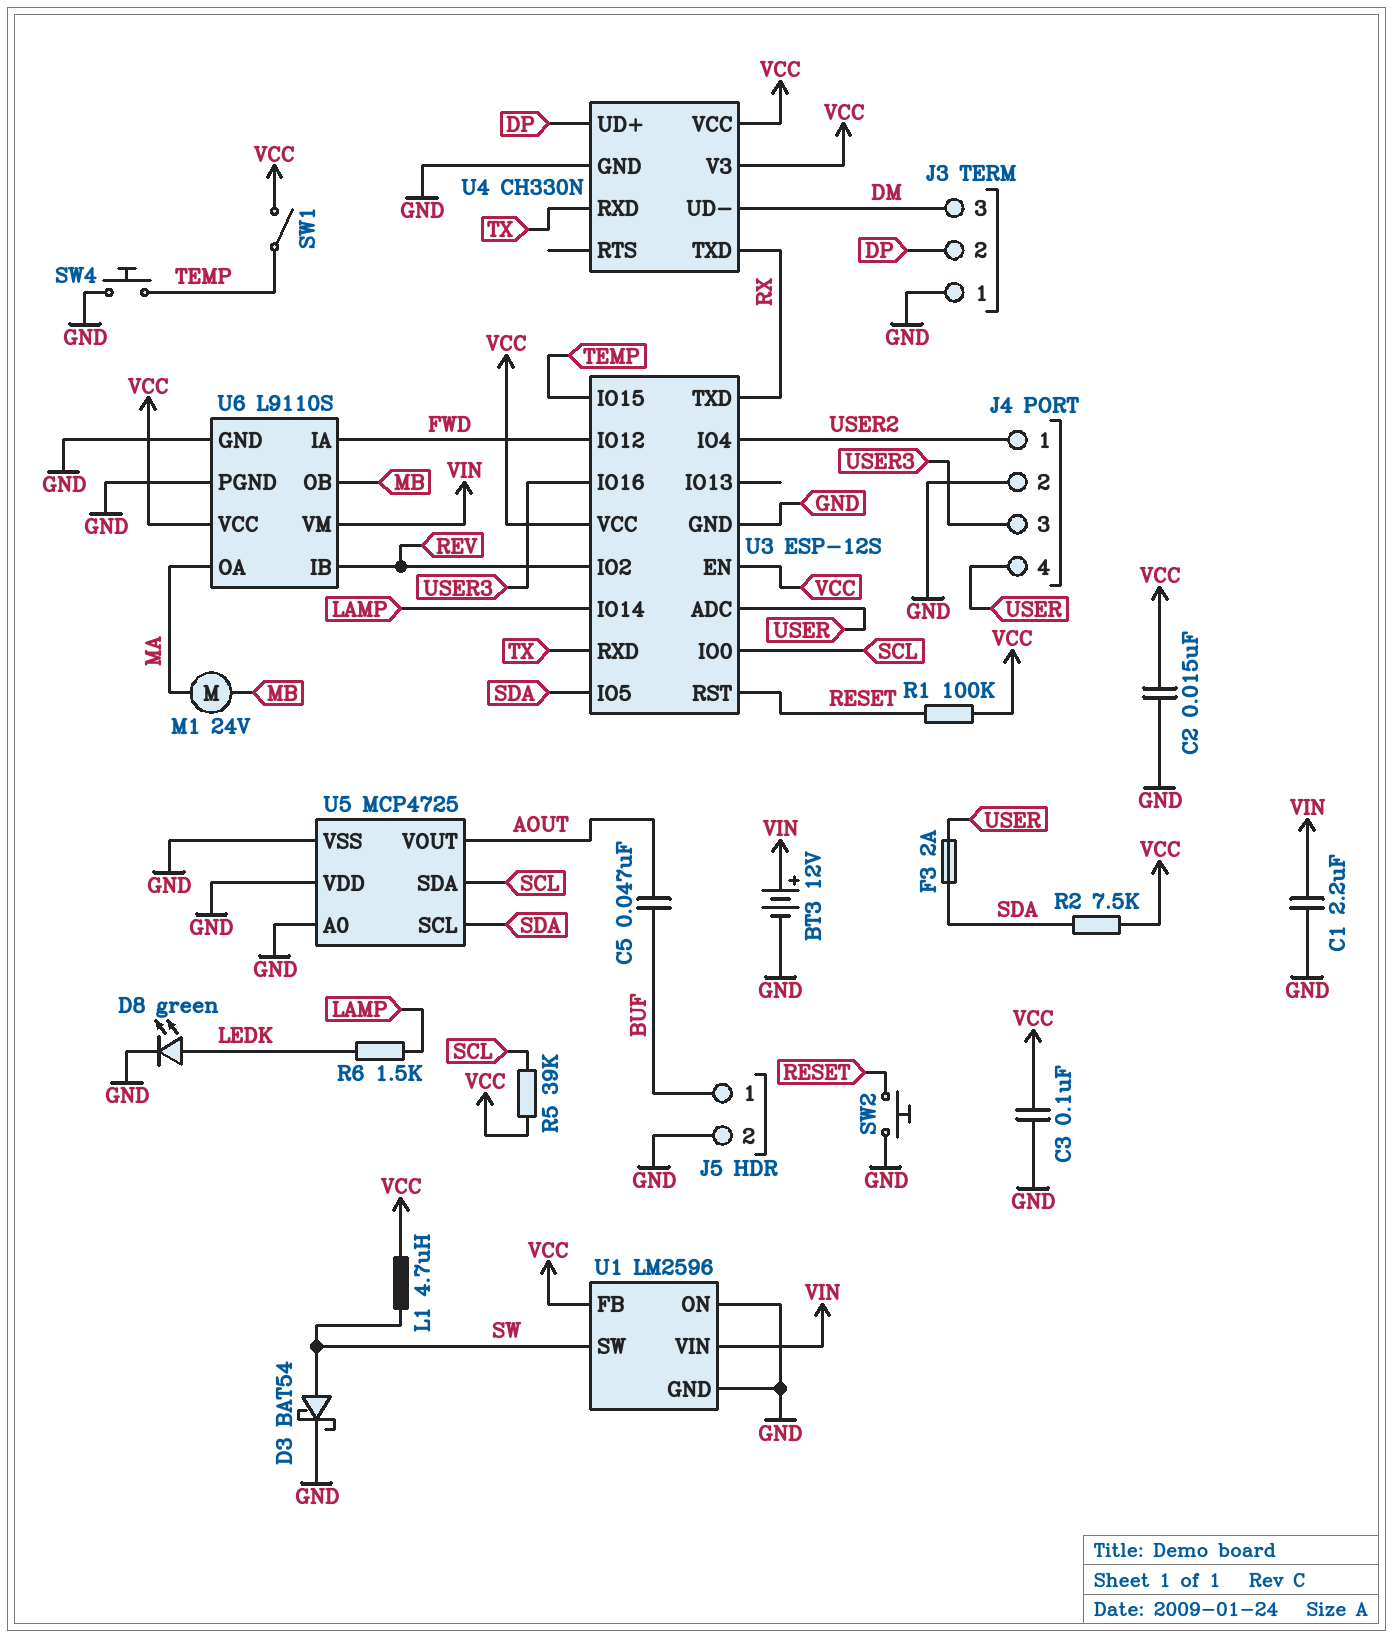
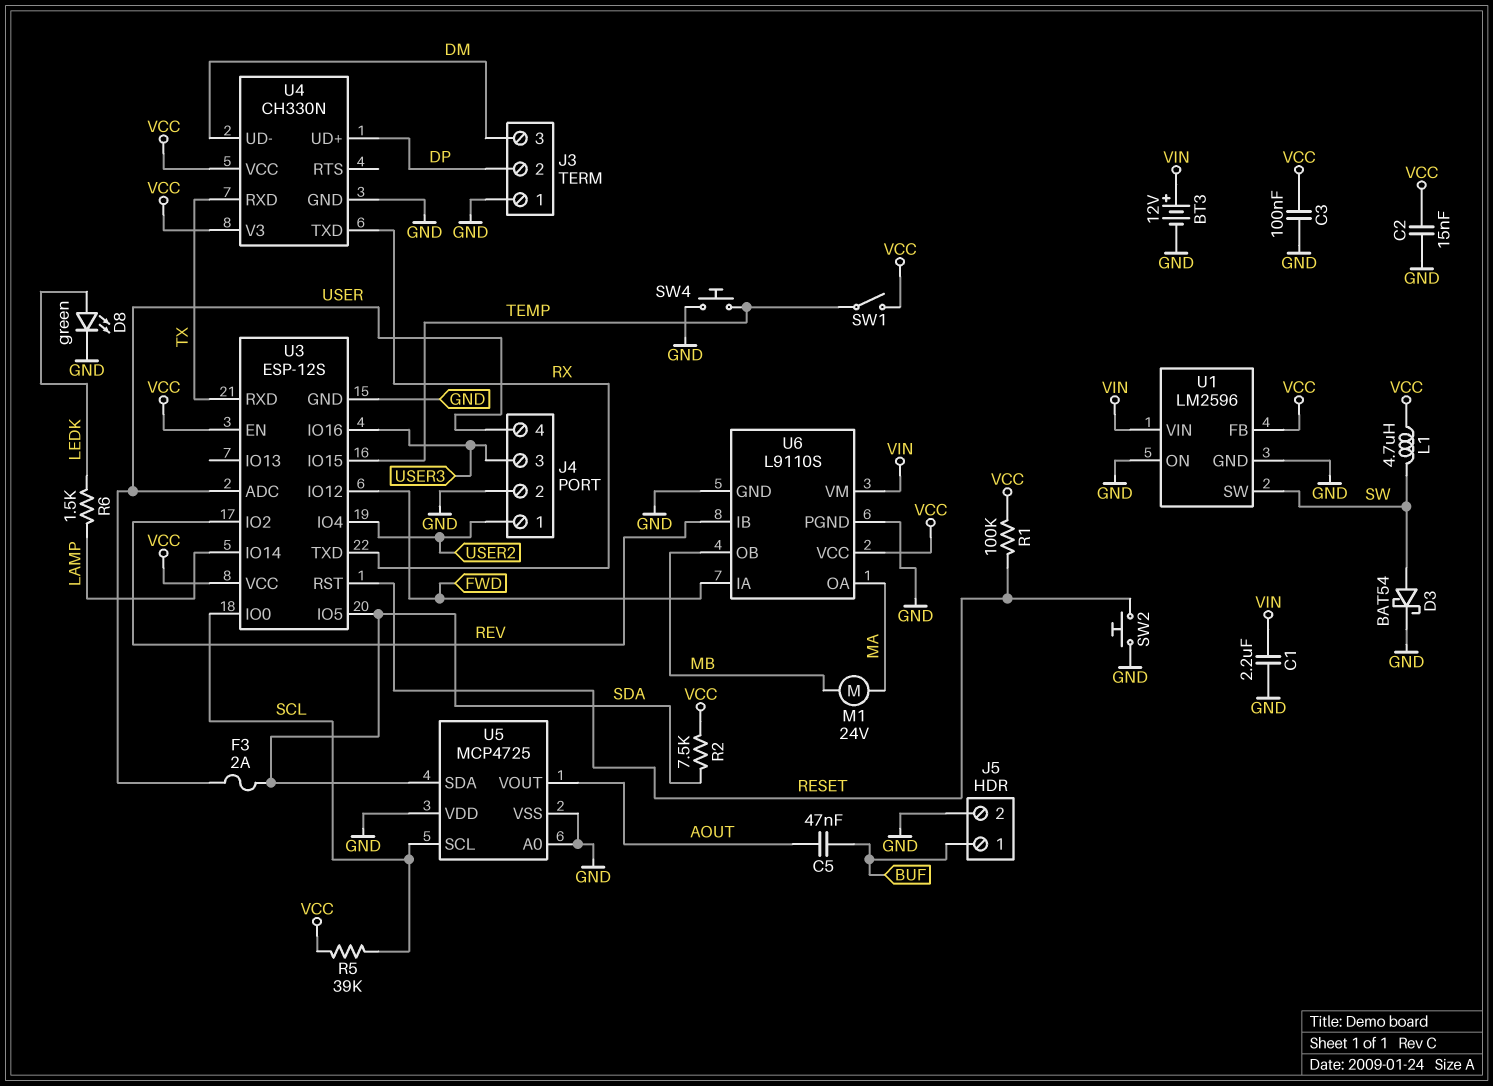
U5 pin SCL: SDA -> SCL
U5 pin SDA: SCL -> SDA

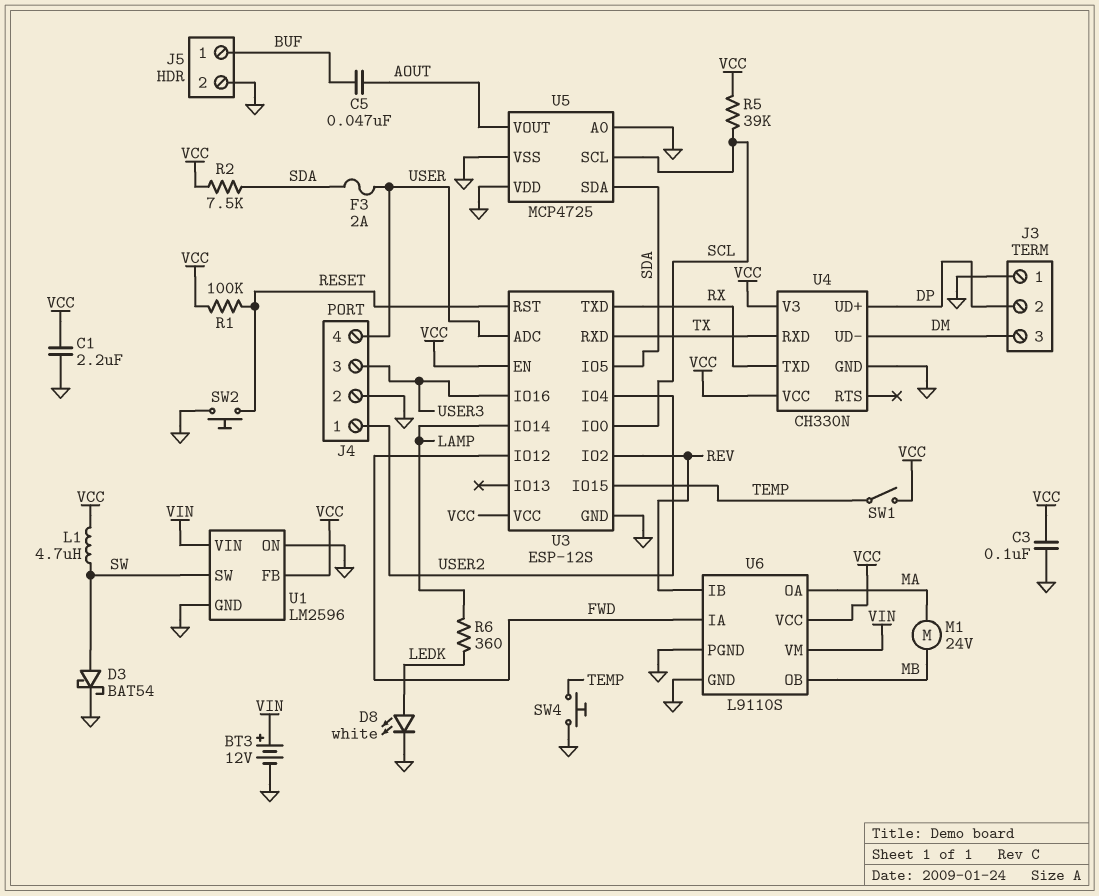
C1: 2.2uF (GND, VIN) -> 2.2uF (GND, VCC)
C2: 15nF (GND, VCC) -> none
D8: LED green (A LEDK, K GND) -> LED white (A LEDK, K GND)
R6: 1.5k (LAMP, LEDK) -> 360 (LAMP, LEDK)

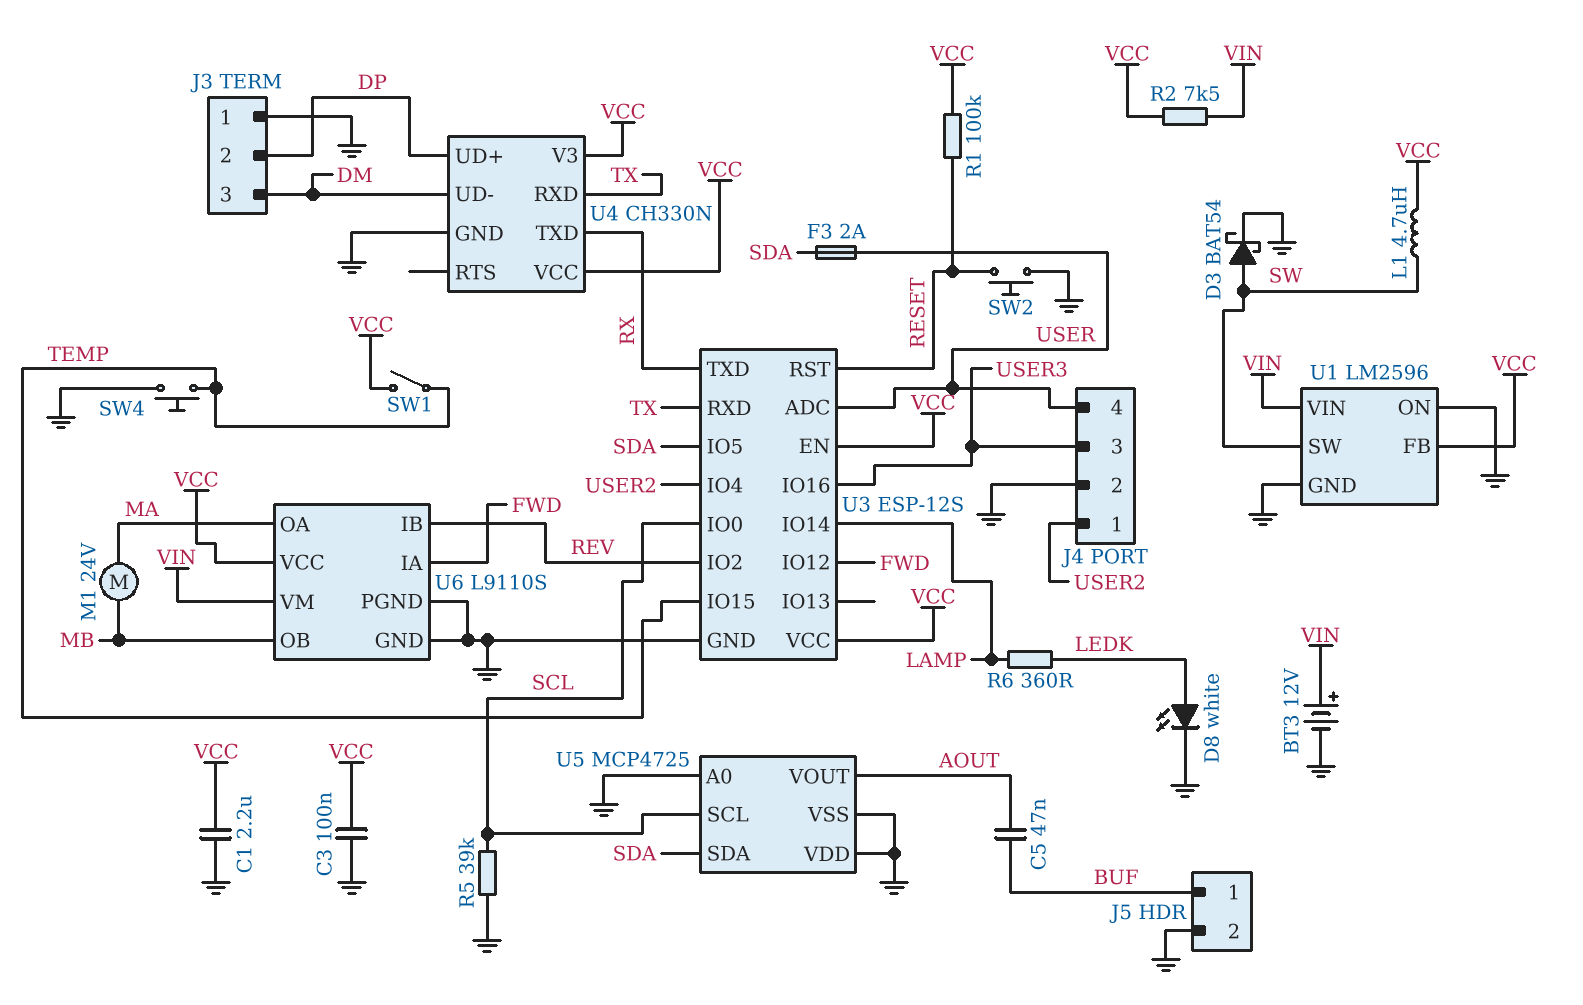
R2: 7.5k (SDA, VCC) -> 7.5k (VCC, VIN)
R5: 39k (SCL, VCC) -> 39k (GND, SCL)

